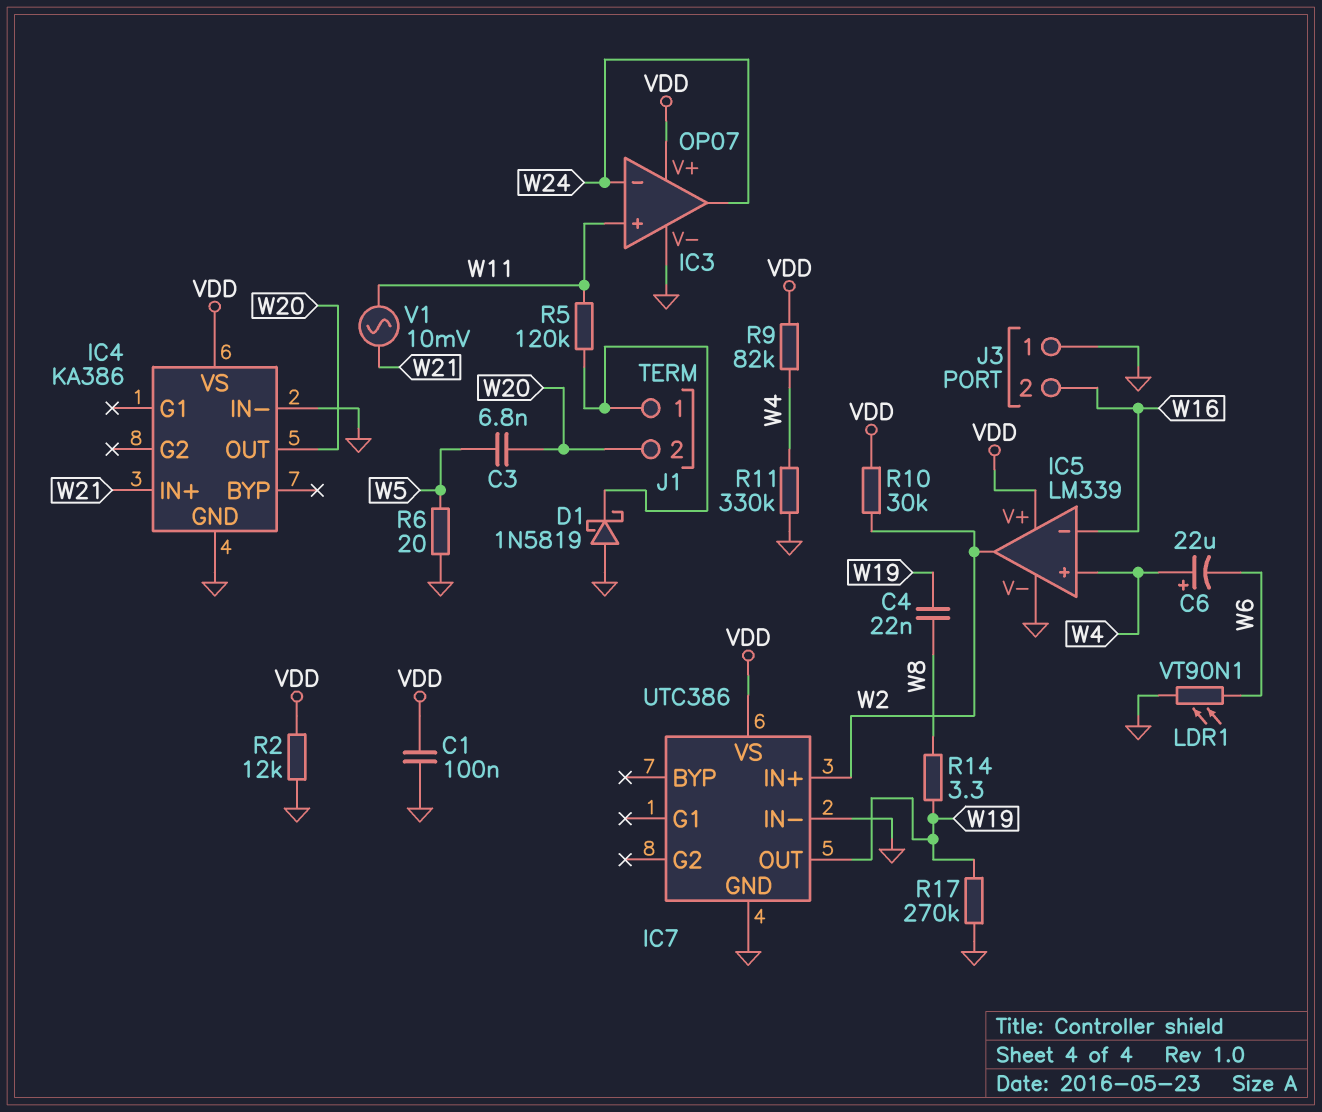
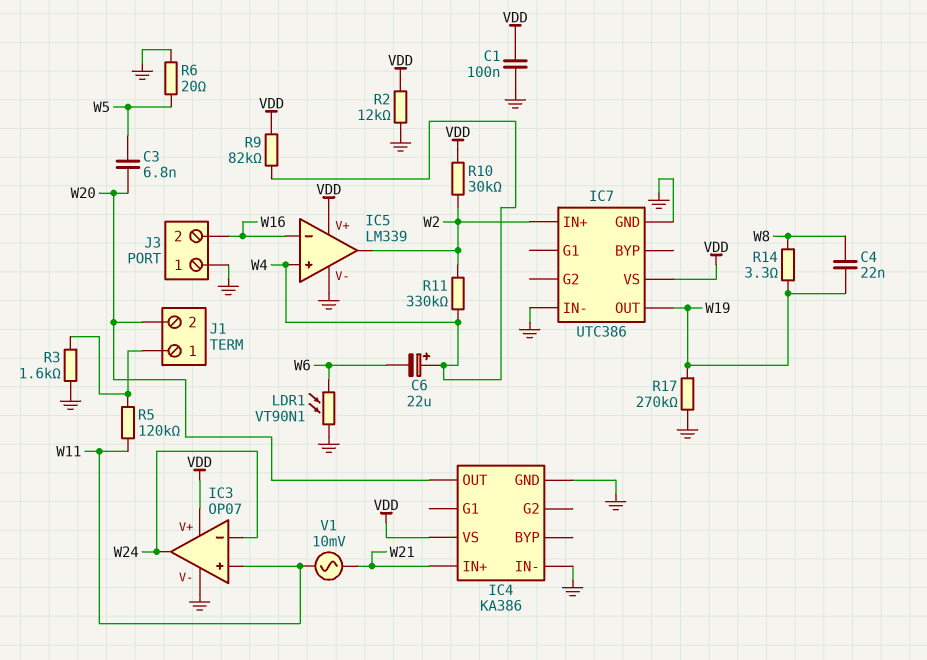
D1: schottky 1N5819 (A GND, K J1/1) -> none
R3: none -> 1.6k (GND, J1/1)
R11: 330k (GND, W4) -> 330k (W2, W4)

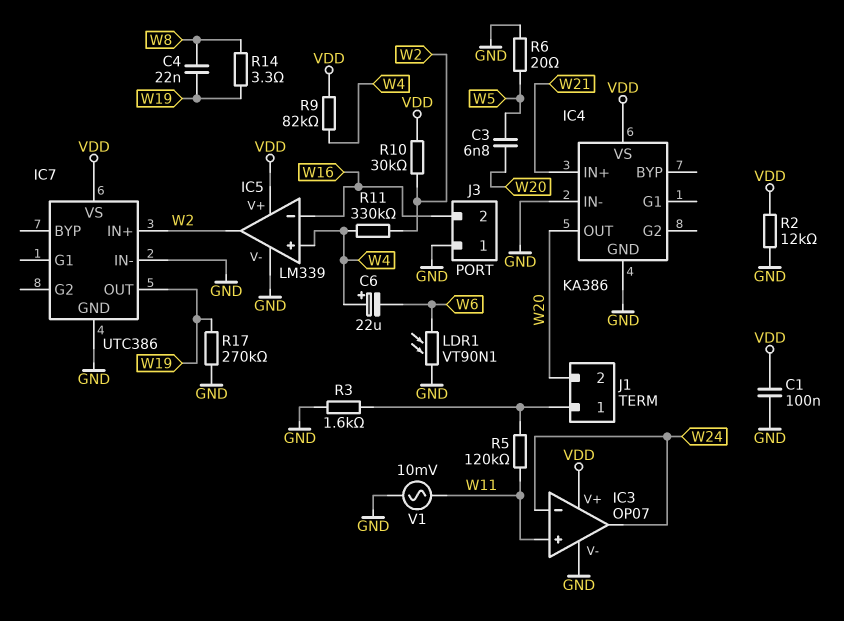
V1: AC 10mV (W11, W21) -> AC 10mV (GND, W11)

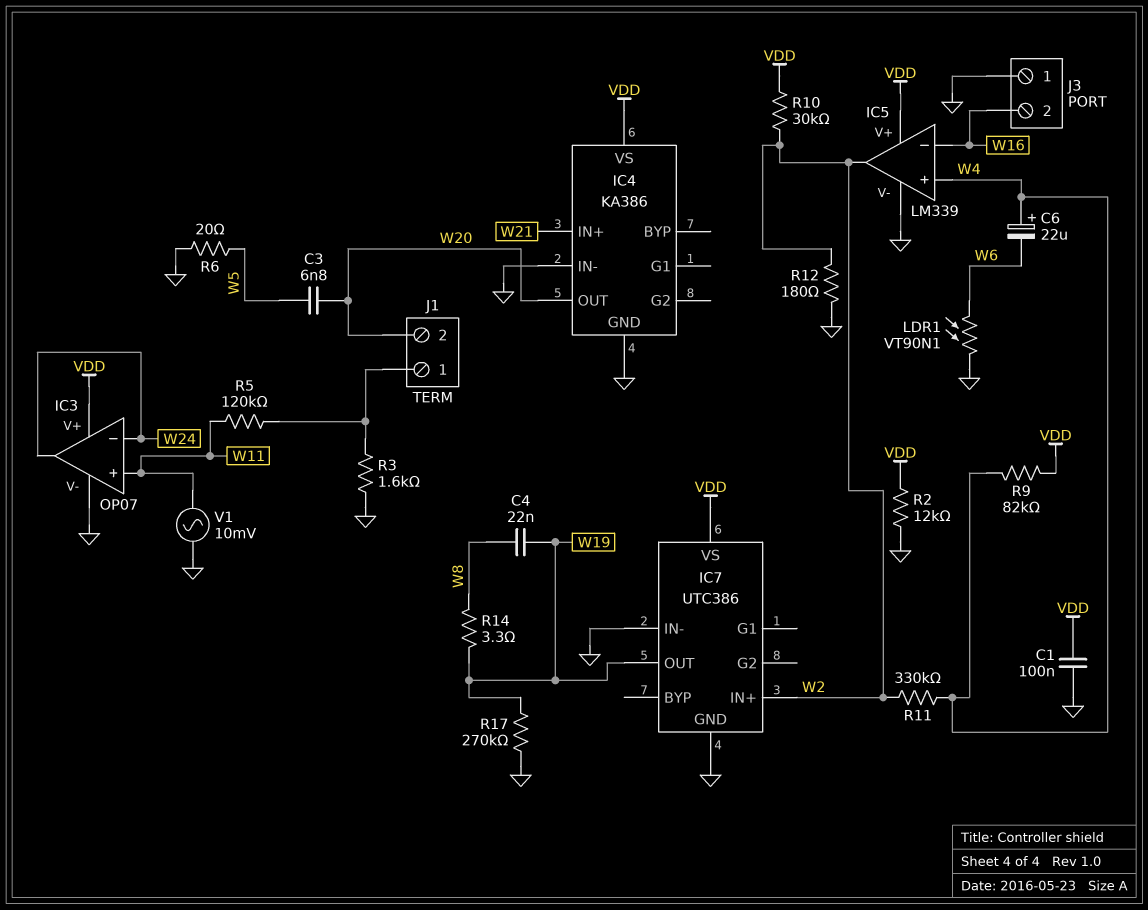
R12: none -> 180 (GND, W2)

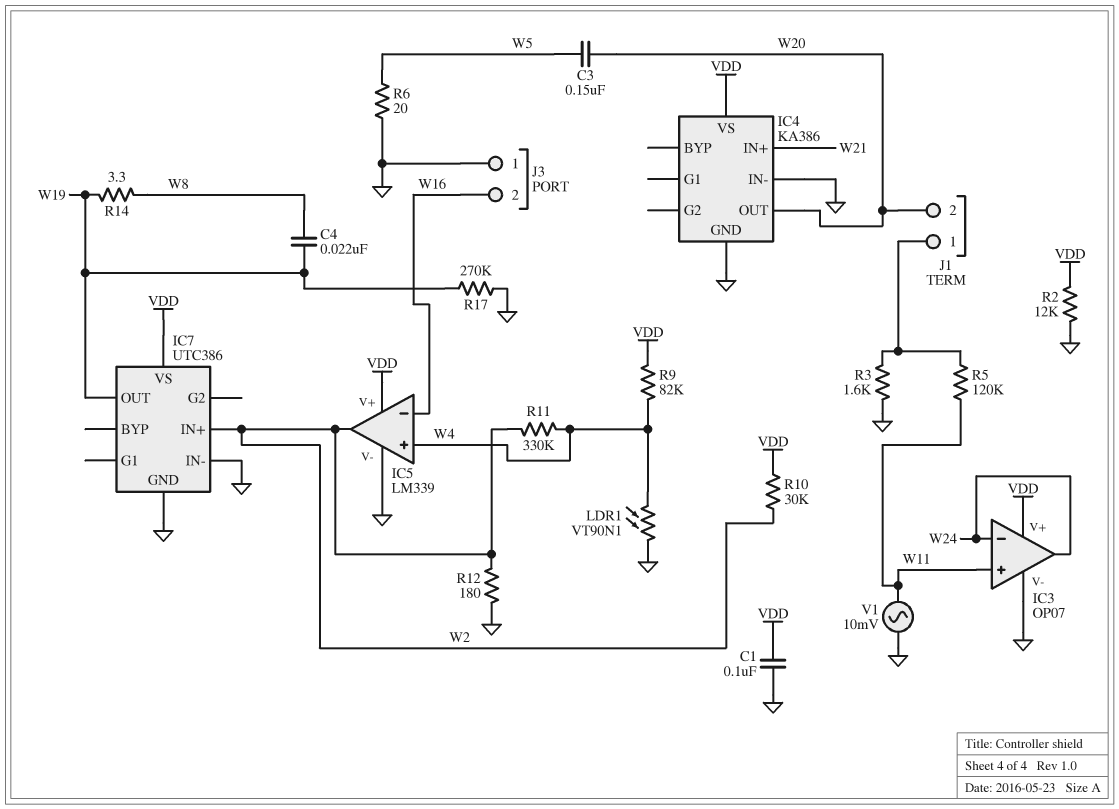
C3: 6.8nF (W5, W20) -> 150nF (W5, W20)
C6: 22uF (plus W4, minus W6) -> none
LDR1: VT90N1 (GND, W6) -> VT90N1 (GND, W4)

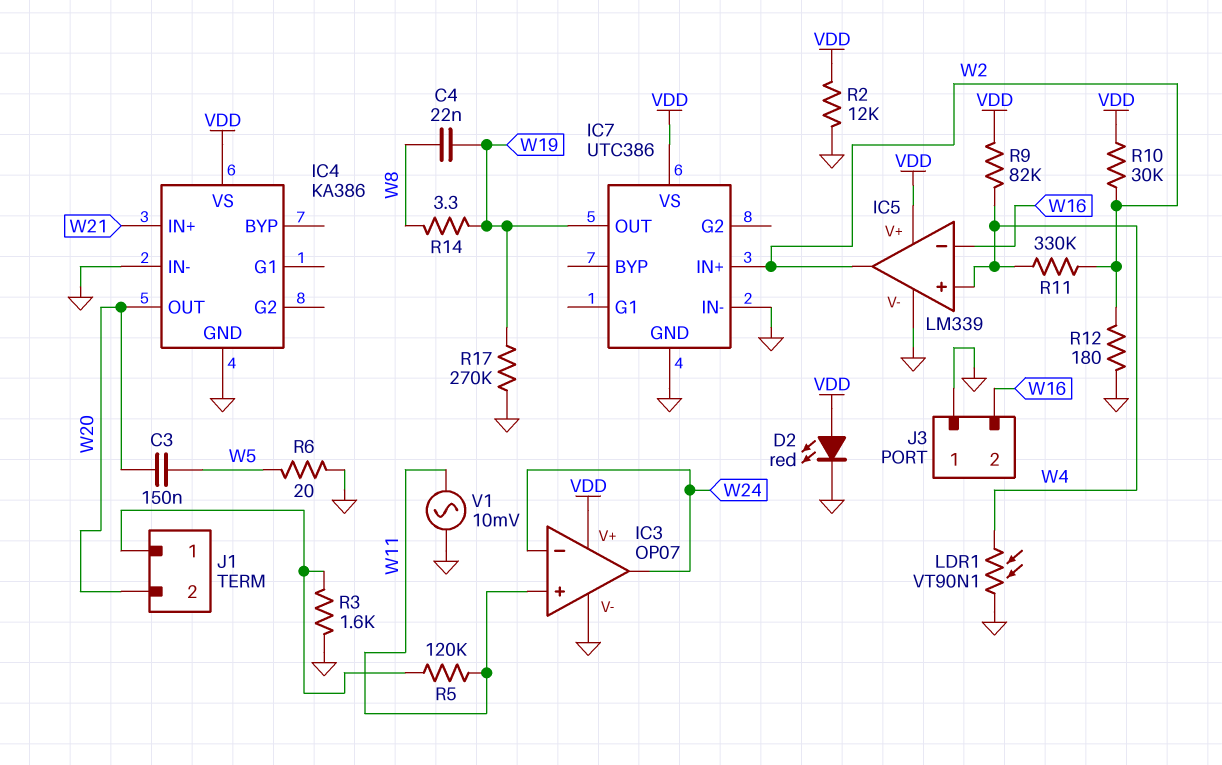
C1: 100nF (GND, VDD) -> none
D2: none -> LED red (A VDD, K GND)

